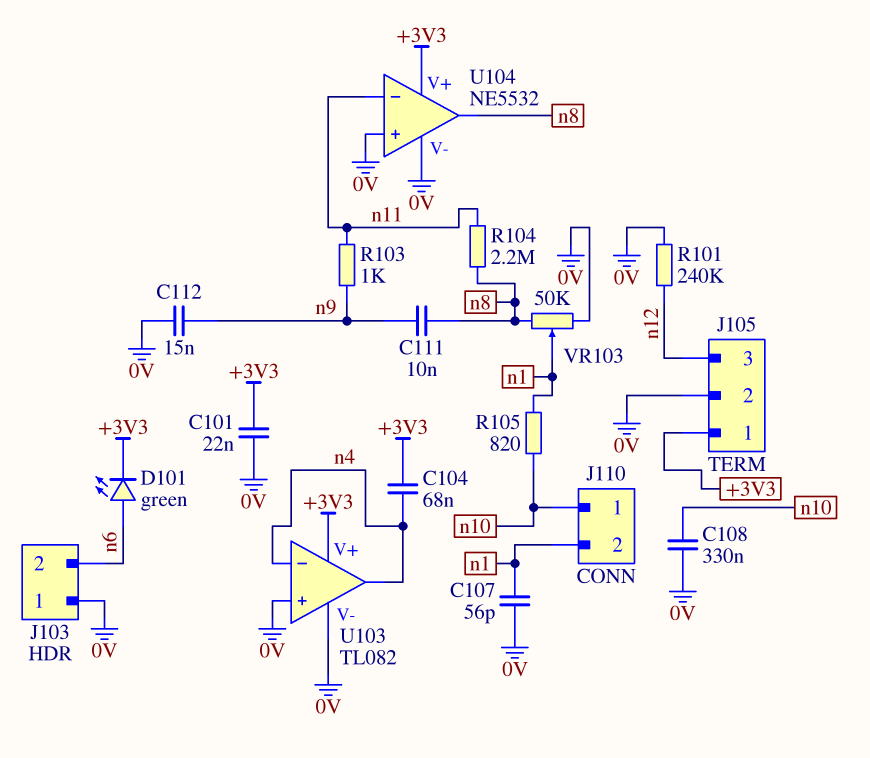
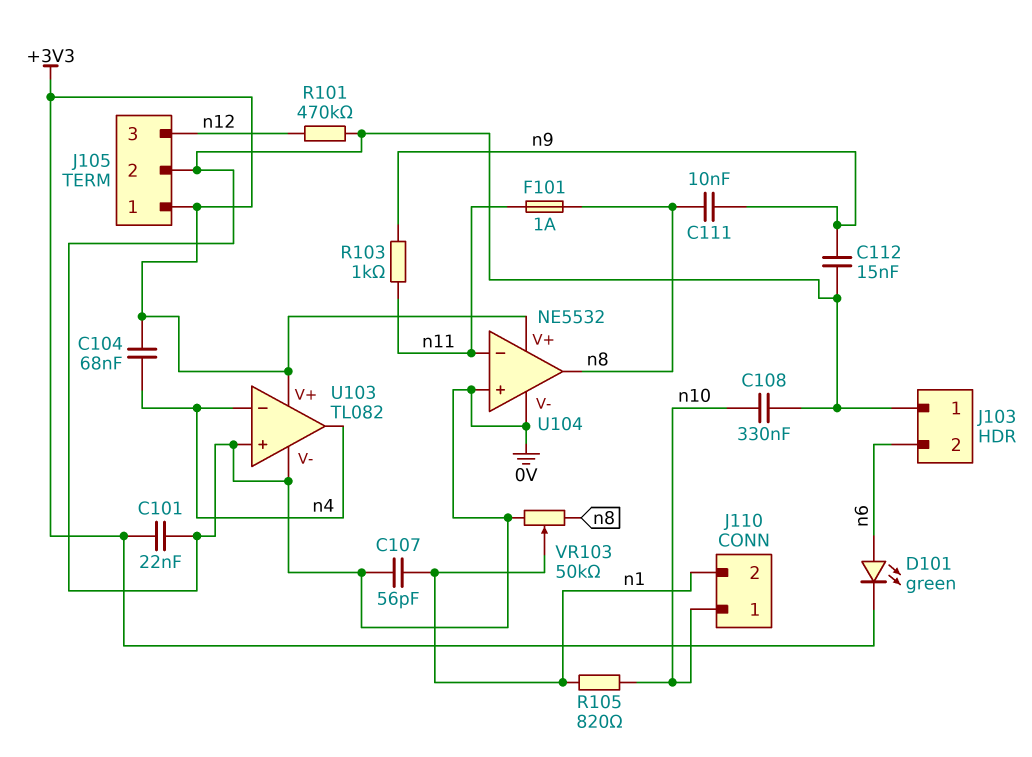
F101: none -> 1A (n8, n11)
R101: 240k (0V, n12) -> 470k (0V, n12)
R104: 2.2M (n8, n11) -> none

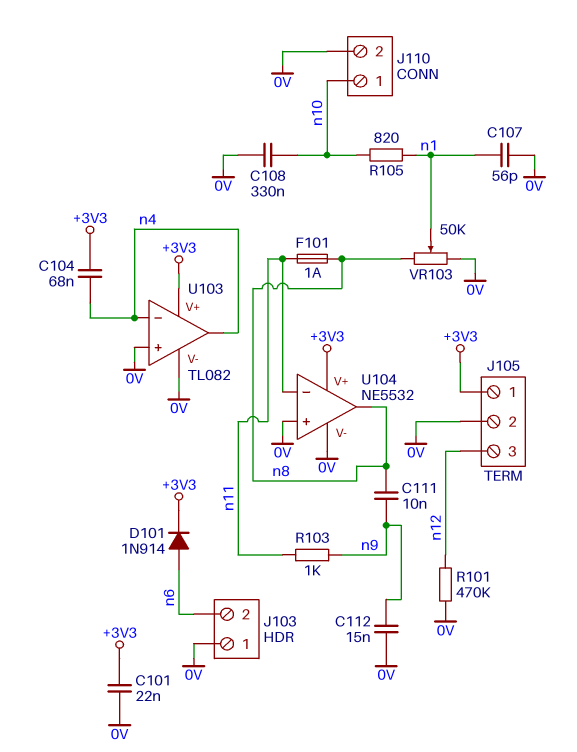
D101: LED green (A n6, K +3V3) -> diode 1N914 (A n6, K +3V3)
J110 pin 2: n1 -> 0V

